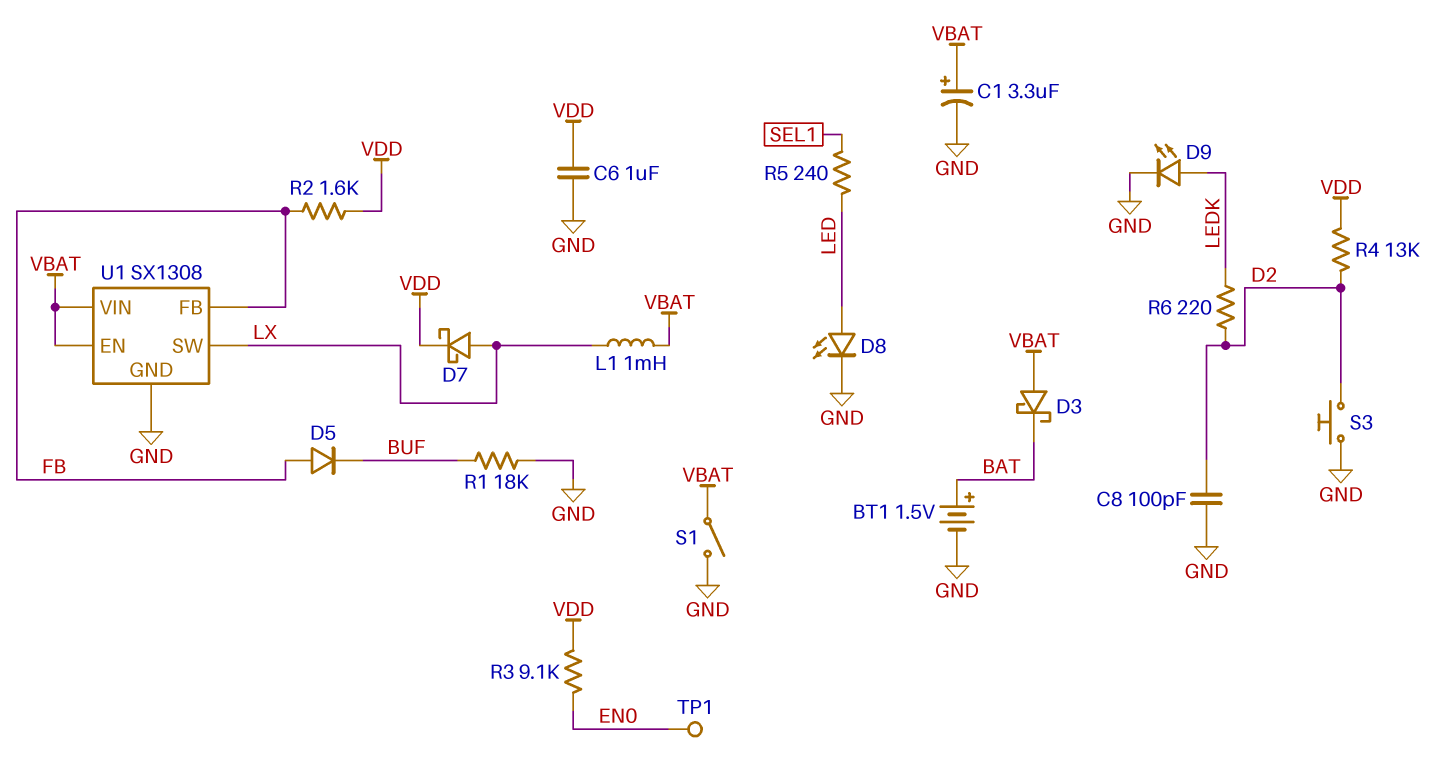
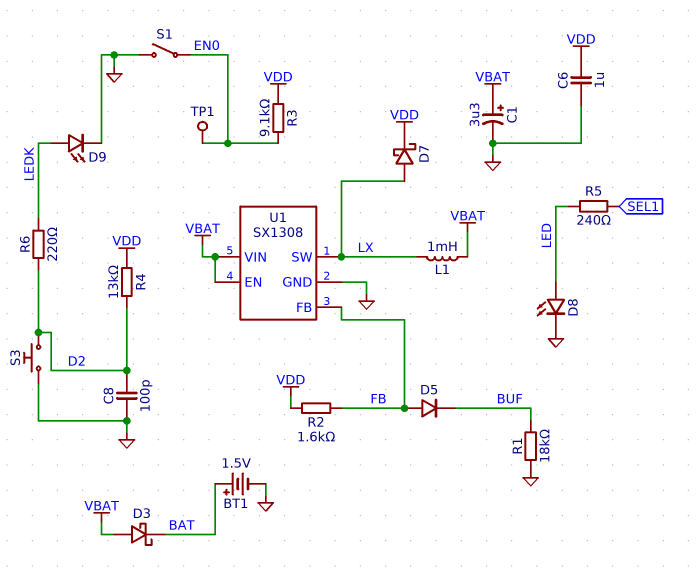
S1: switch (GND, VBAT) -> switch (EN0, GND)

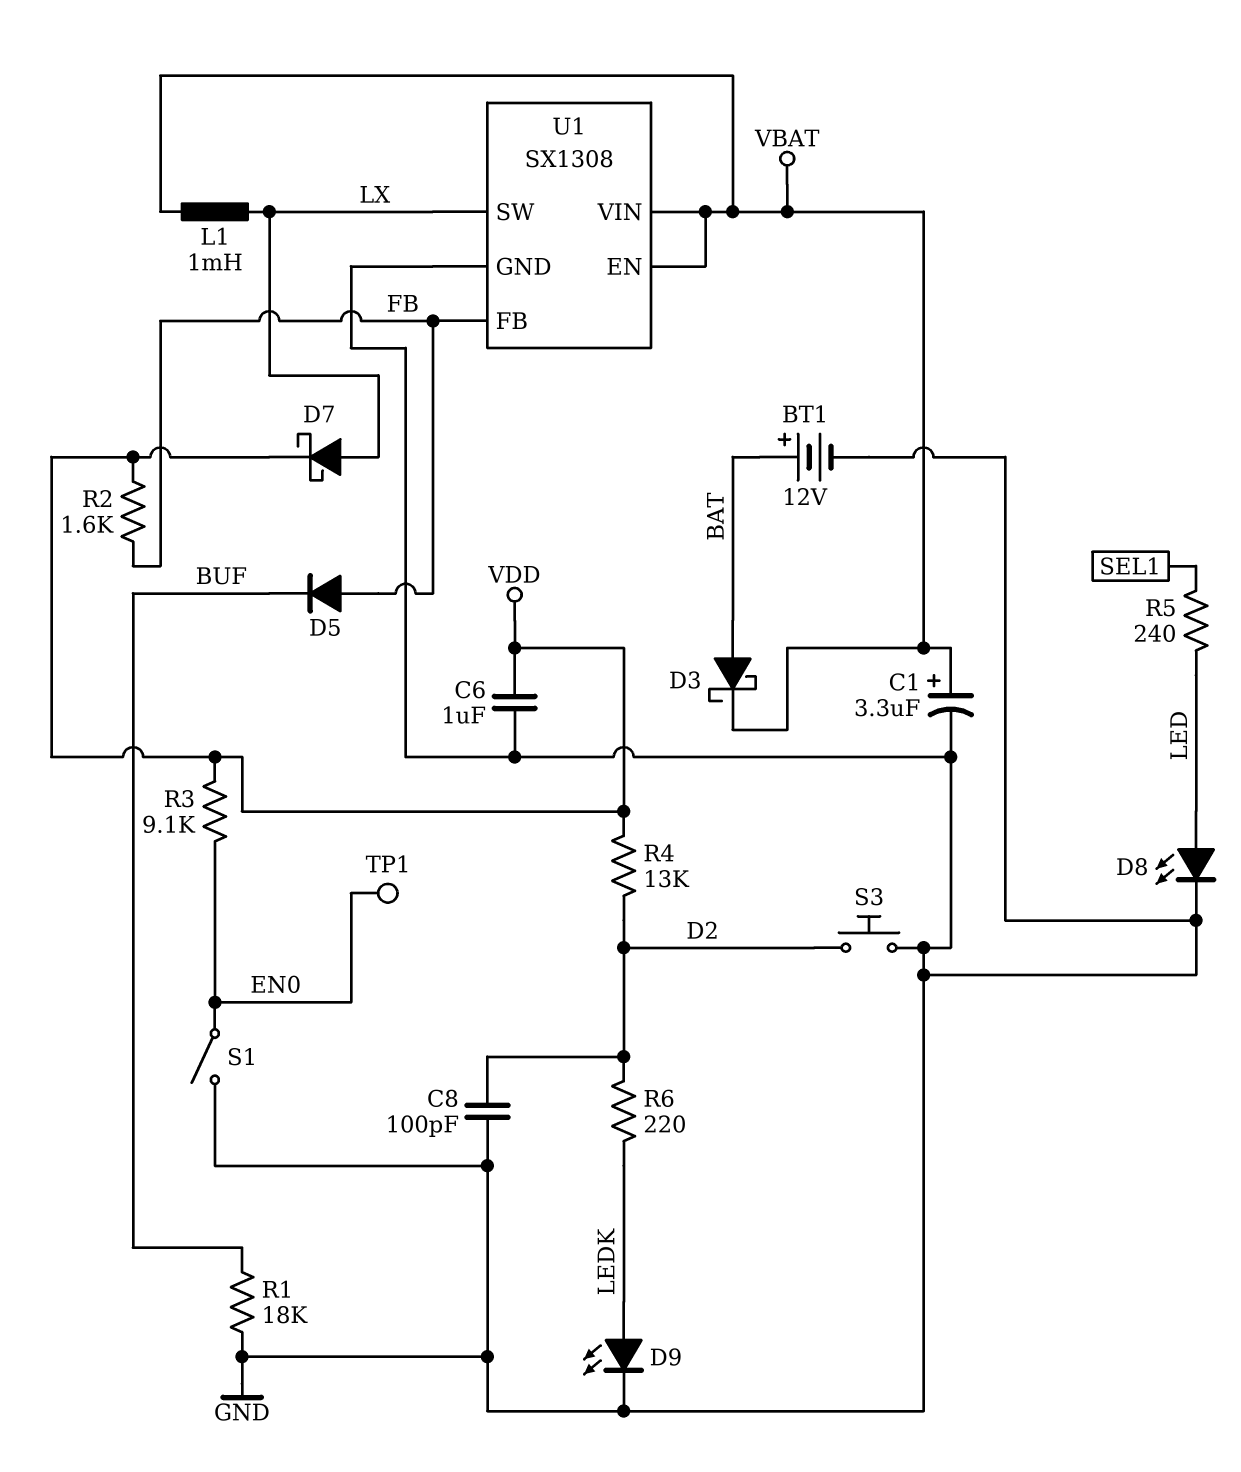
BT1: 1.5V (plus BAT, minus GND) -> 12V (plus BAT, minus GND)
D3: schottky (A VBAT, K BAT) -> schottky (A BAT, K VBAT)

